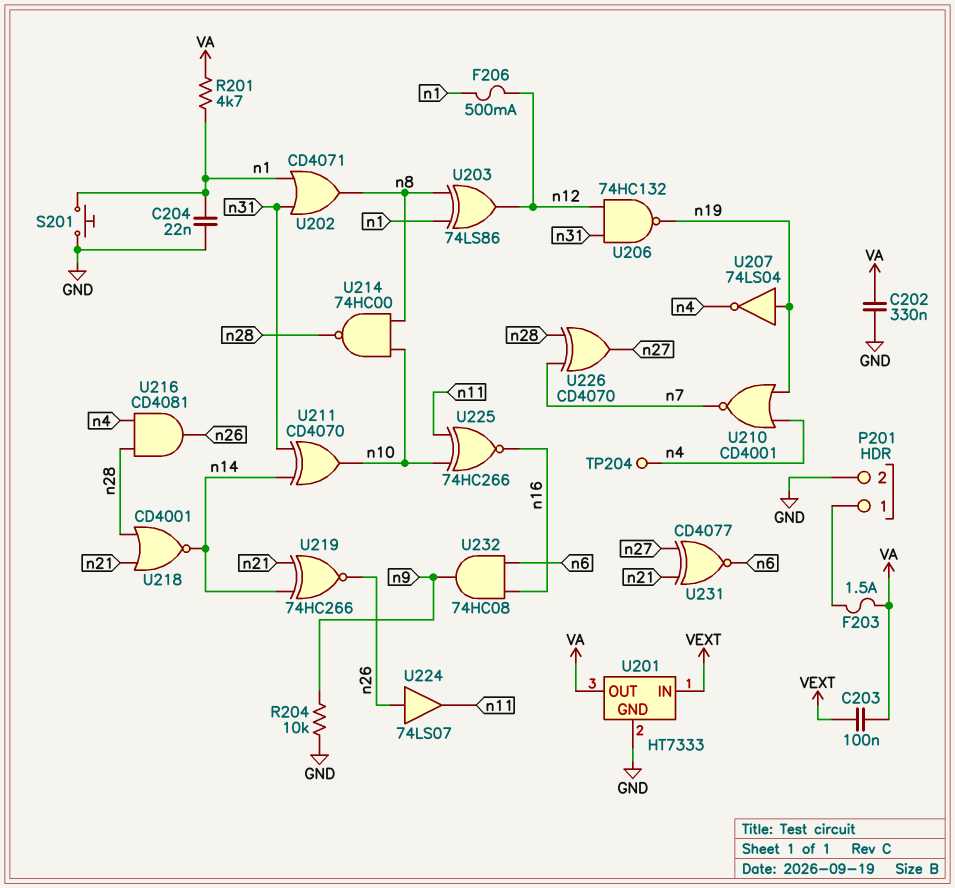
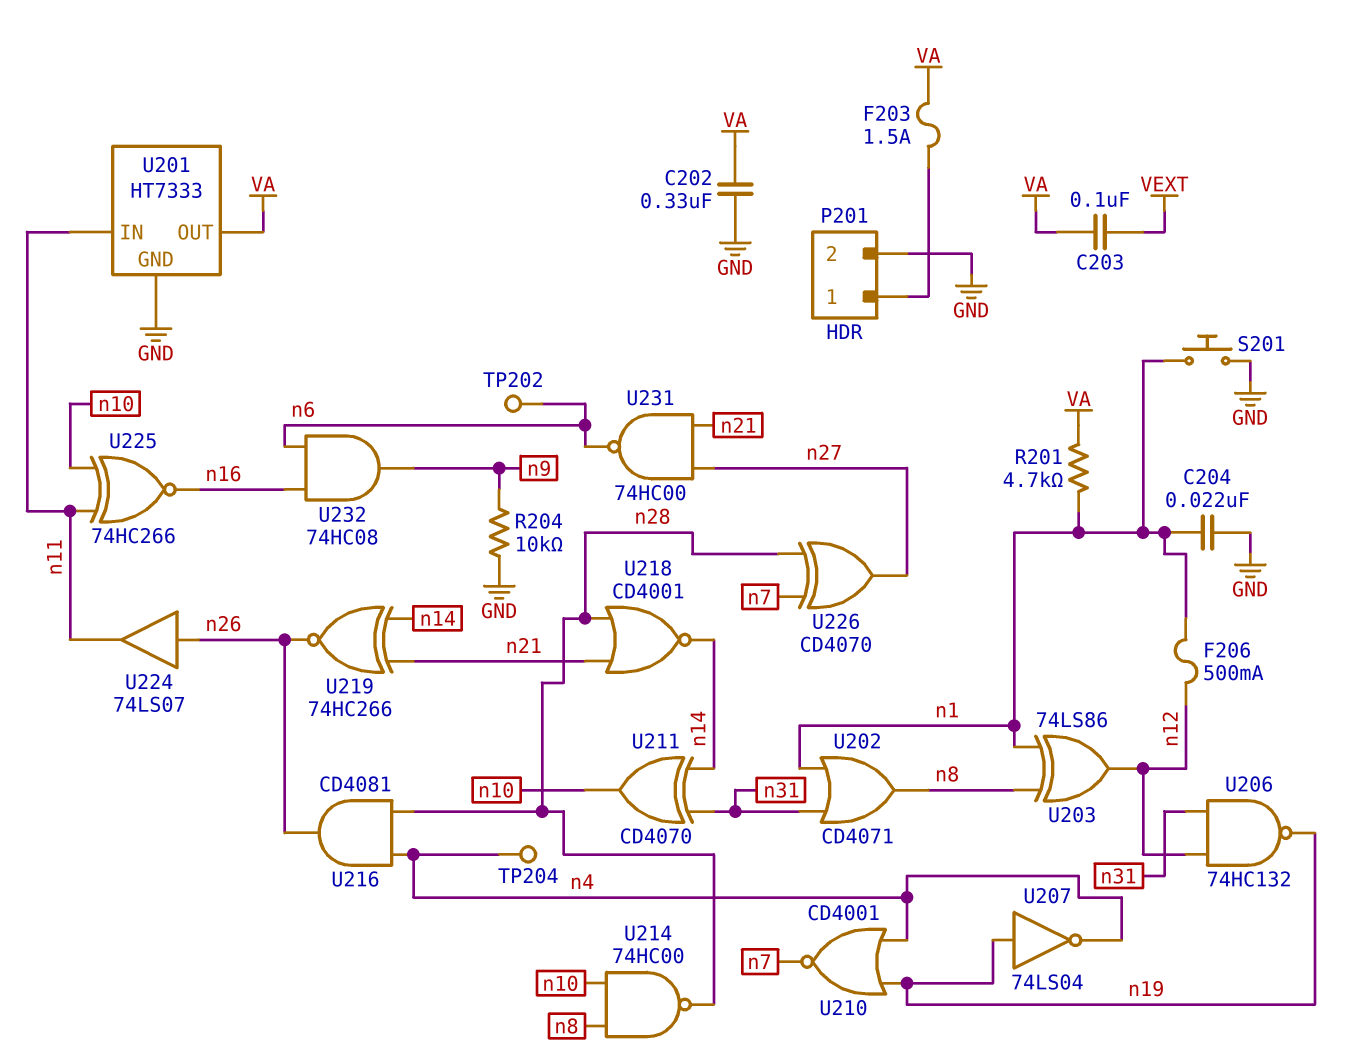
TP202: none -> test point (n6)
U201 pin IN: VEXT -> n11
U231: XNOR CD4077 (in n21, in n27, out n6) -> NAND 74HC00 (in n21, in n27, out n6)

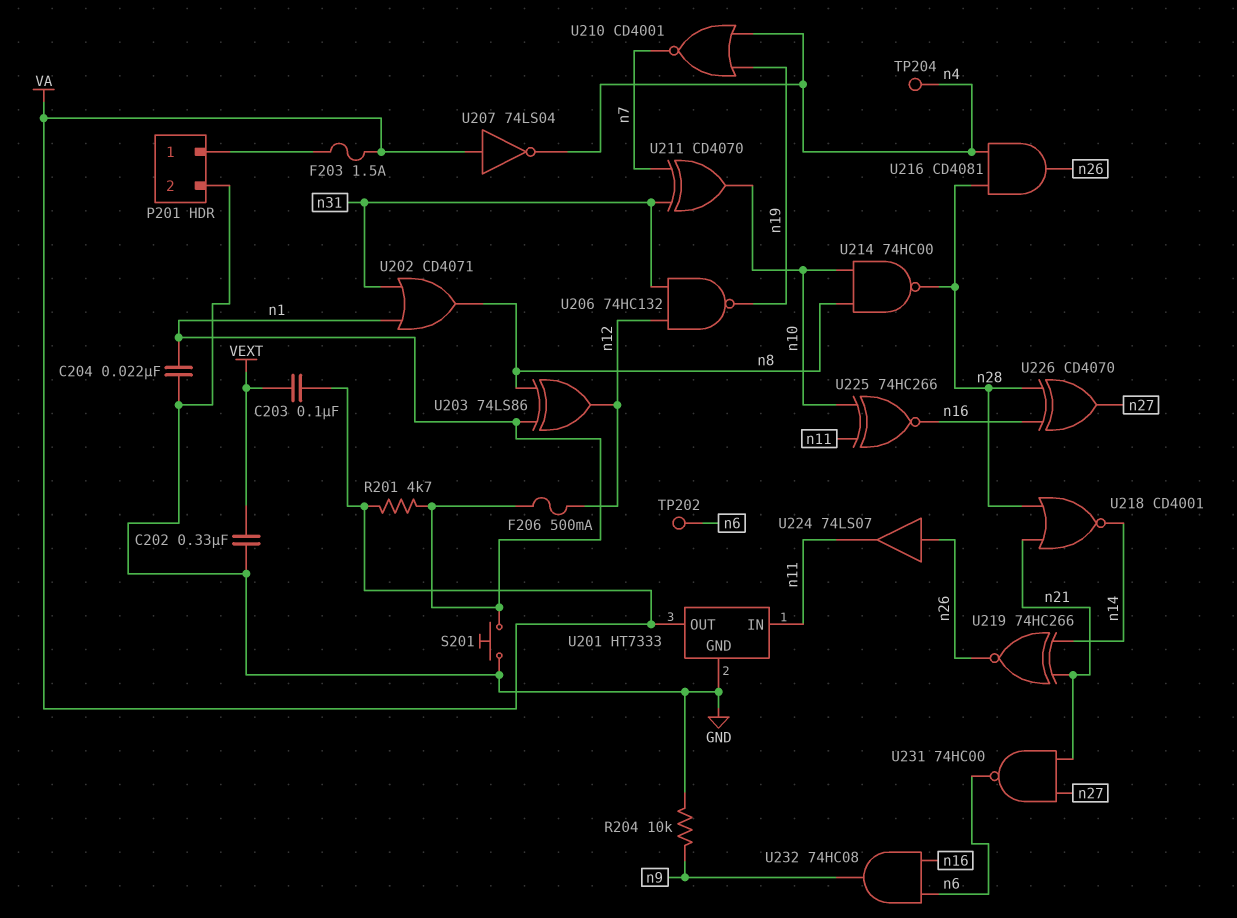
C202: 330nF (GND, VA) -> 330nF (GND, VEXT)
U207: NOT 74LS04 (in n19, out n4) -> NOT 74LS04 (in VA, out n4)
U211: XOR CD4070 (in n14, in n31, out n10) -> XOR CD4070 (in n7, in n31, out n10)
U226: XOR CD4070 (in n7, in n28, out n27) -> XOR CD4070 (in n16, in n28, out n27)

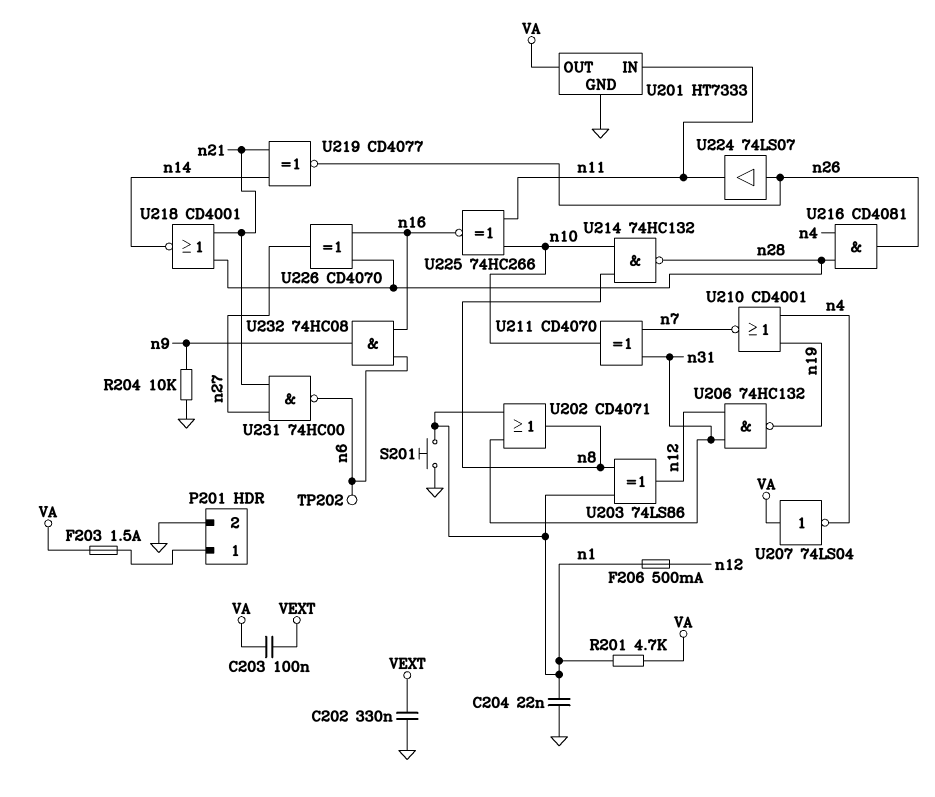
TP204: test point (n4) -> none
U214: NAND 74HC00 (in n8, in n10, out n28) -> NAND 74HC132 (in n8, in n10, out n28)
U219: XNOR 74HC266 (in n14, in n21, out n26) -> XNOR CD4077 (in n14, in n21, out n26)

